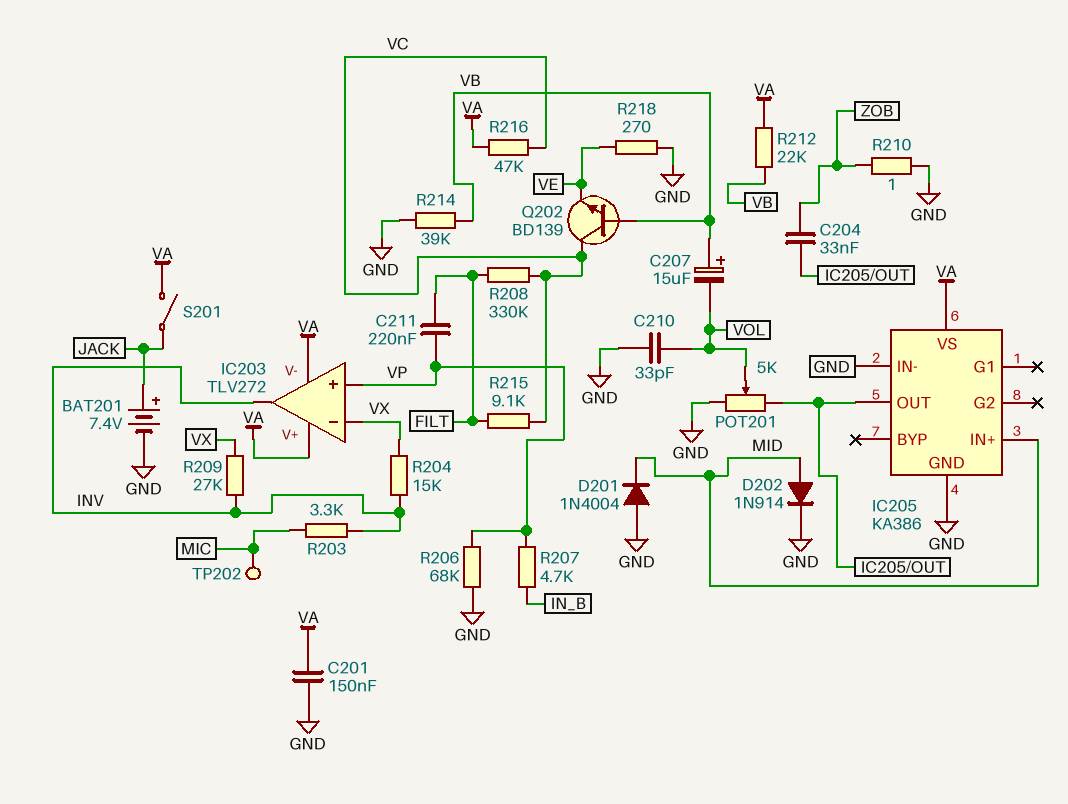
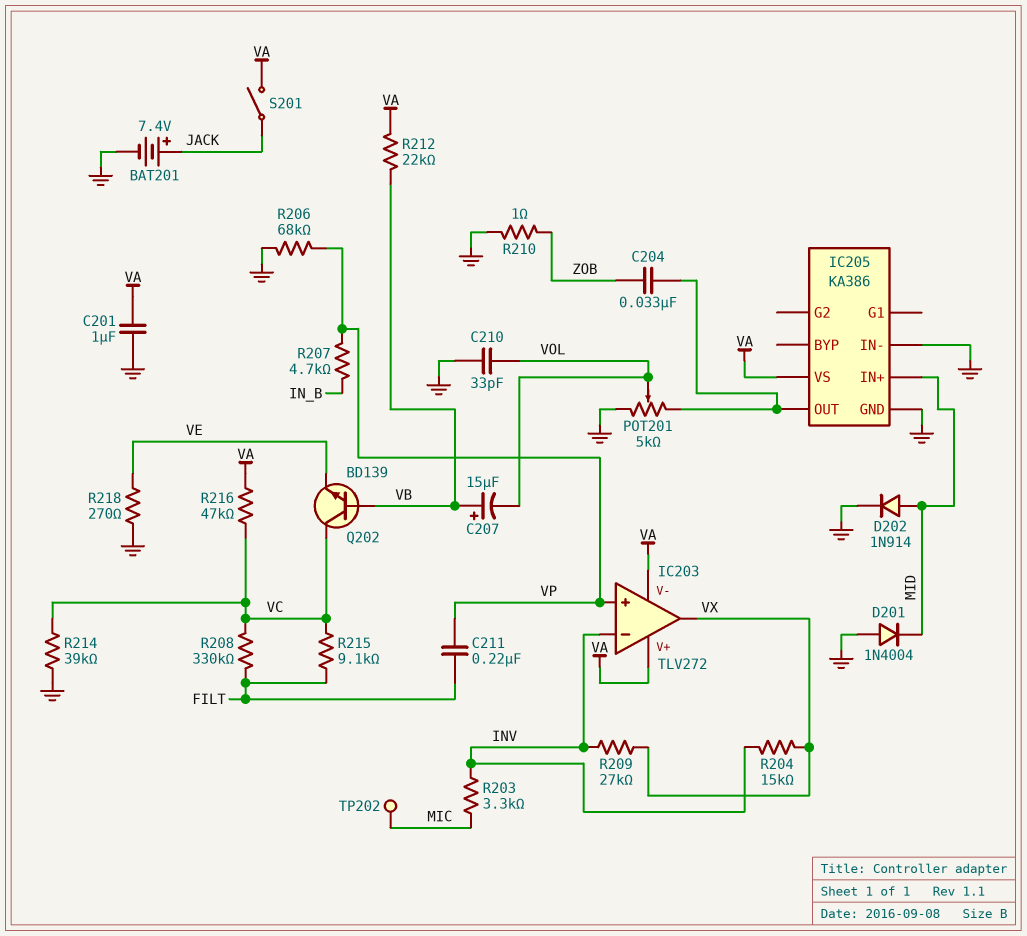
C201: 150nF (GND, VA) -> 1uF (GND, VA)
IC203 pin in-: VX -> INV
IC203 pin out: INV -> VX
R214: 39k (GND, VB) -> 39k (GND, VC)

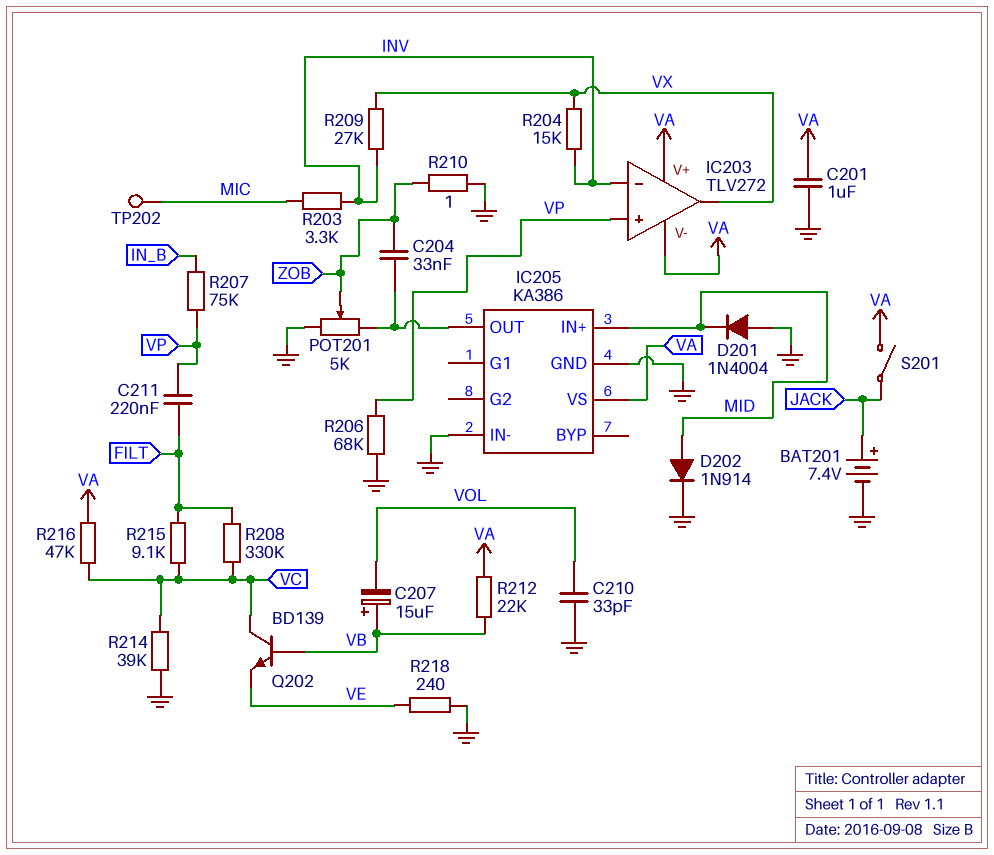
POT201: 5k (GND, IC205/OUT, wiper VOL) -> 5k (GND, IC205/OUT, wiper ZOB)
R207: 4.7k (IN_B, VP) -> 75k (IN_B, VP)
R218: 270 (GND, VE) -> 240 (GND, VE)

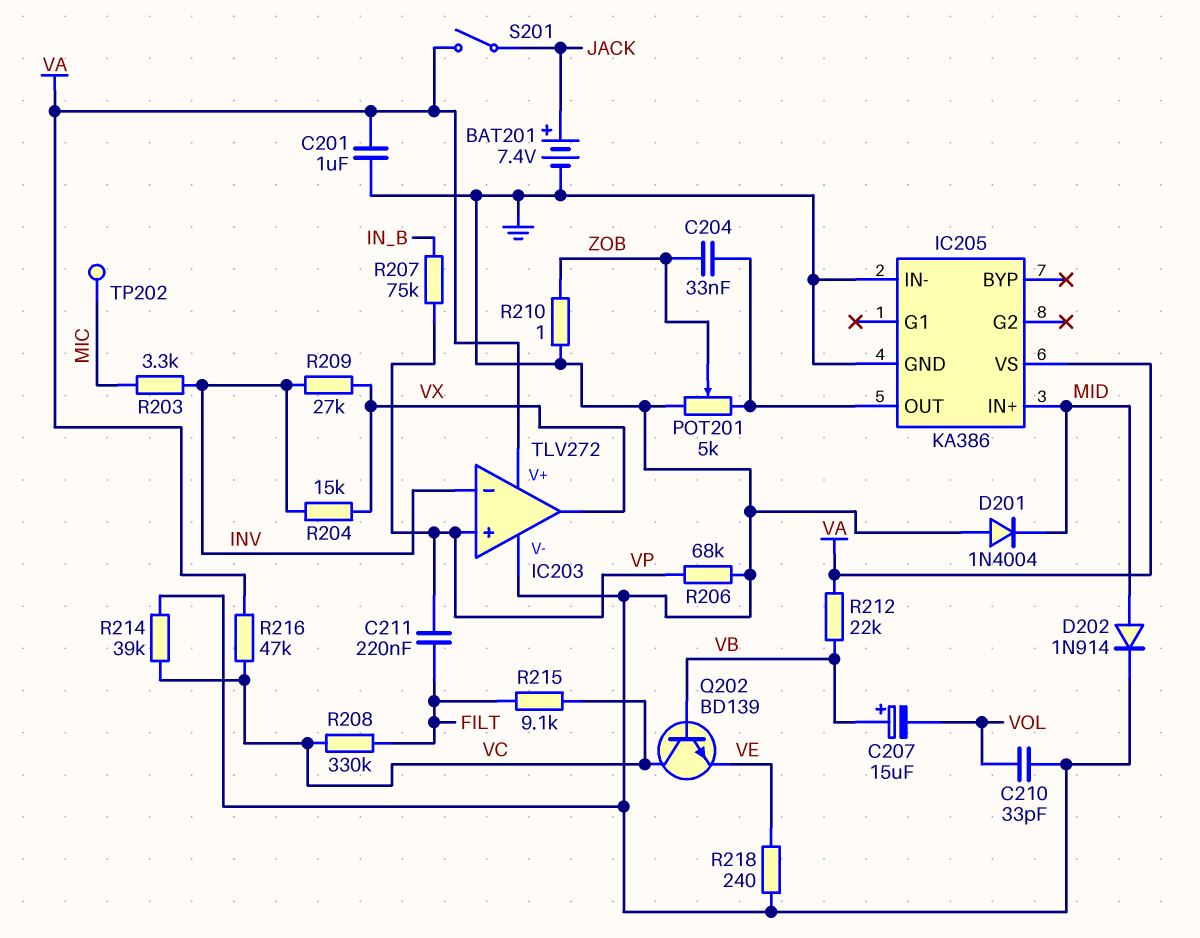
IC203 pin V-: VA -> GND

